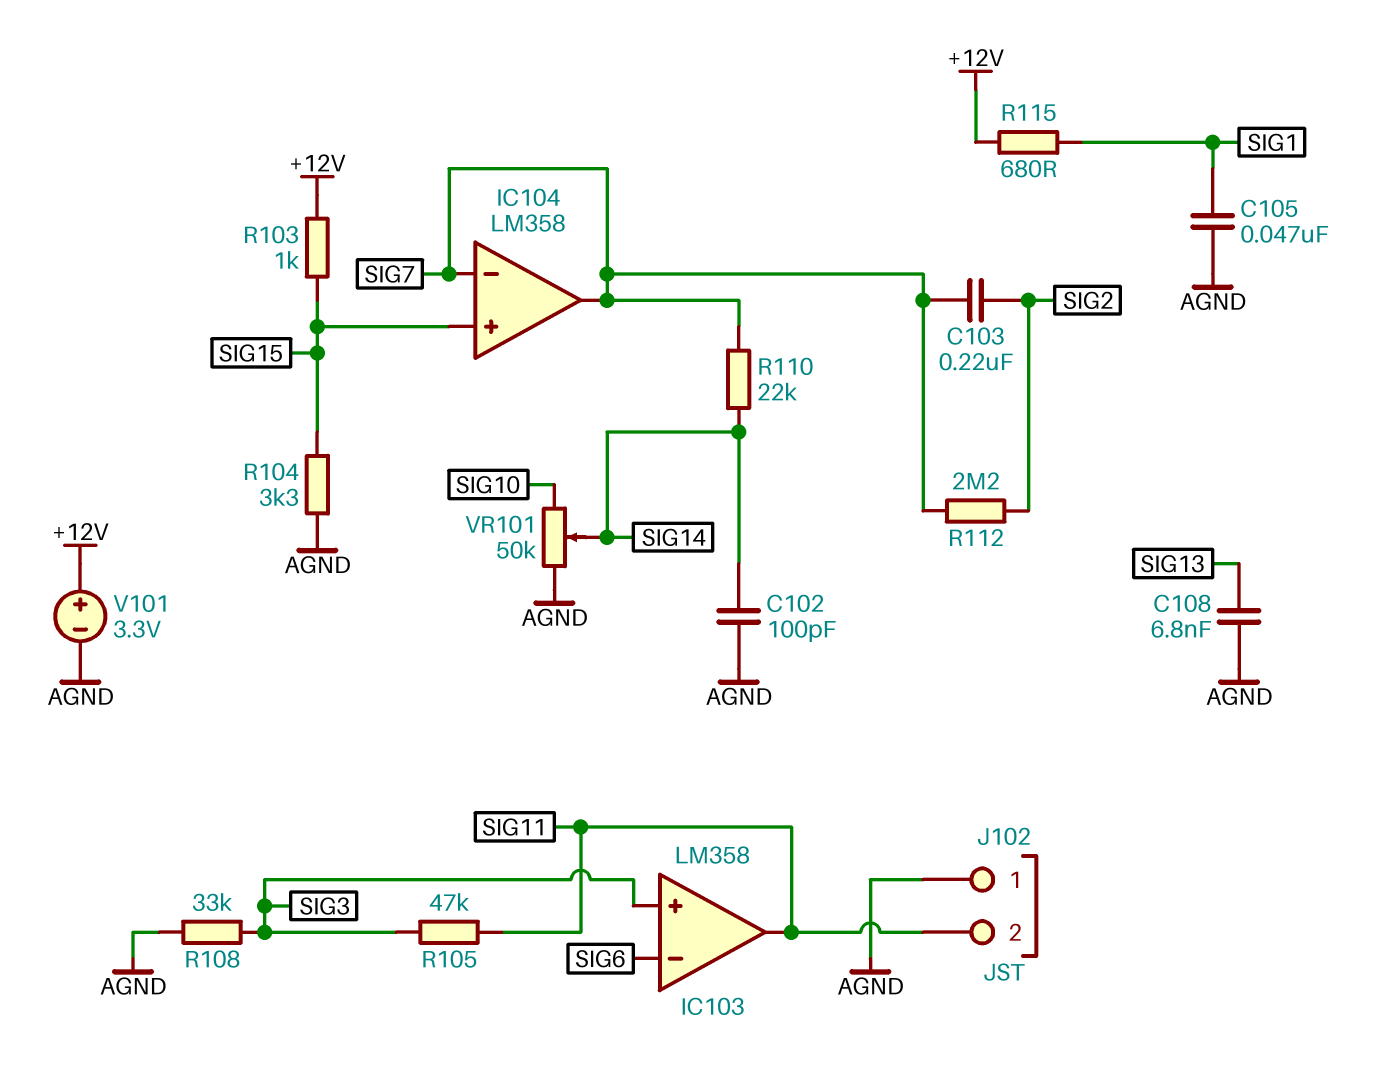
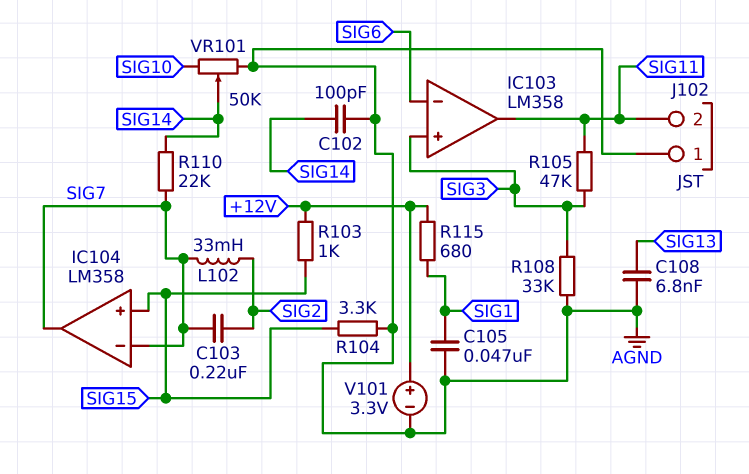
L102: none -> 33mH (SIG2, SIG7)
R112: 2.2M (SIG2, SIG7) -> none

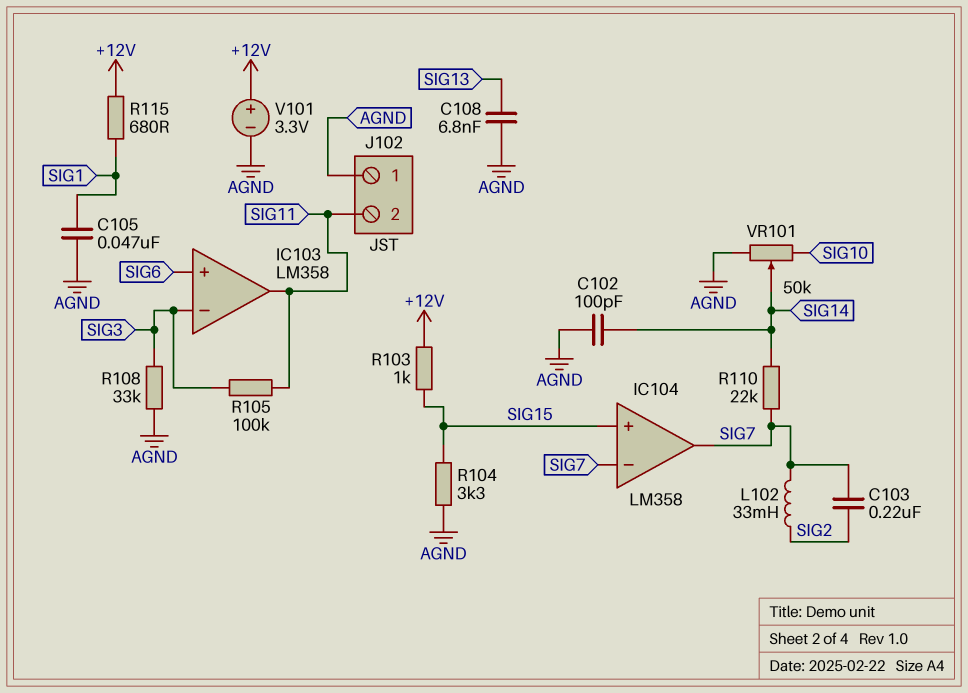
IC103 pin in+: SIG3 -> SIG6
IC103 pin in-: SIG6 -> SIG3
R105: 47k (SIG3, SIG11) -> 100k (SIG3, SIG11)

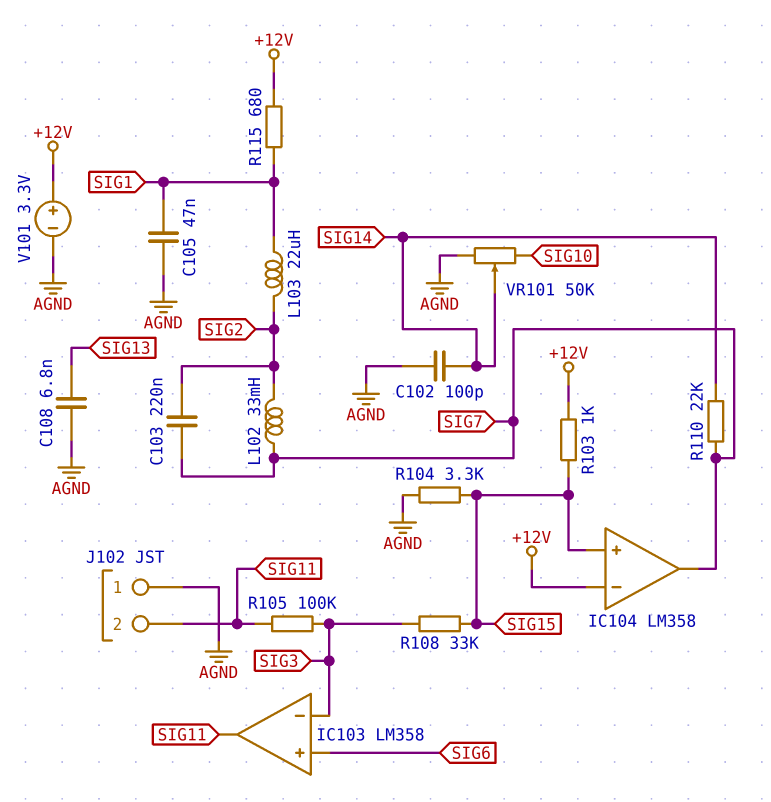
IC104 pin in-: SIG7 -> +12V
L103: none -> 22uH (SIG1, SIG2)
R108: 33k (AGND, SIG3) -> 33k (SIG3, SIG15)

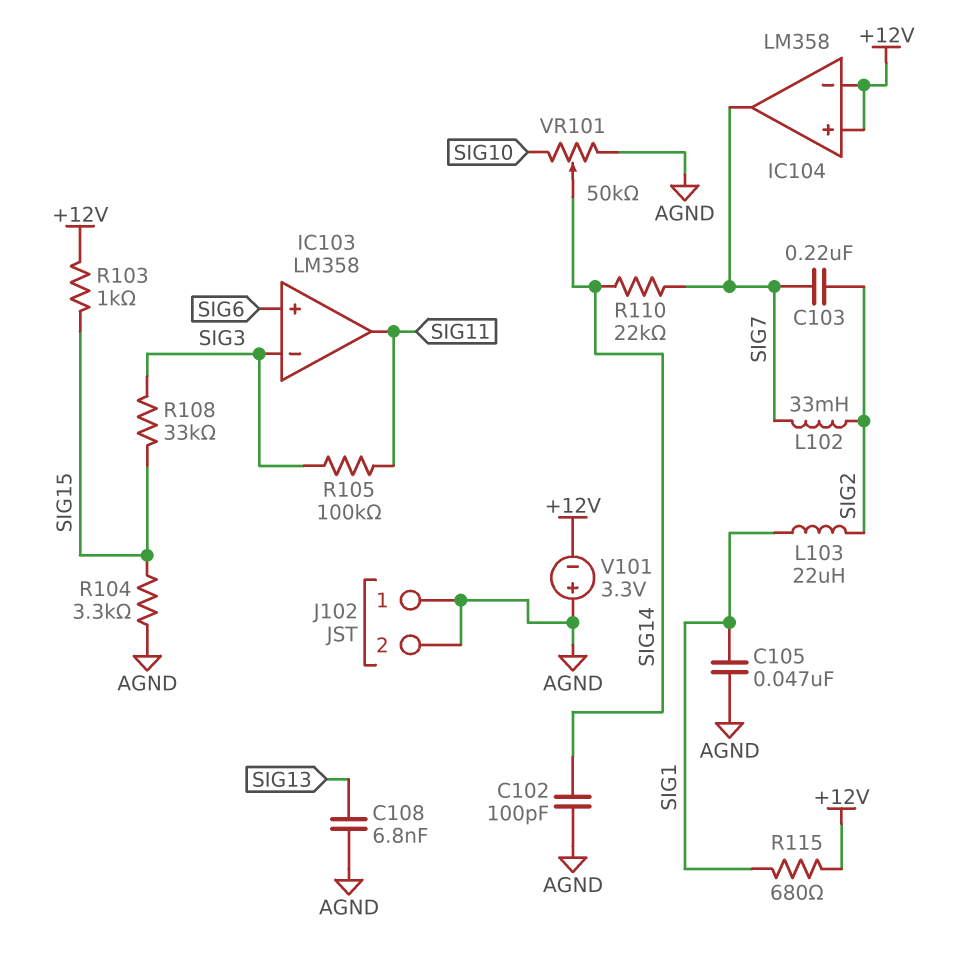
IC104 pin in+: SIG15 -> +12V
J102 pin 2: SIG11 -> AGND
V101: 3.3V (plus +12V, minus AGND) -> 3.3V (plus AGND, minus +12V)

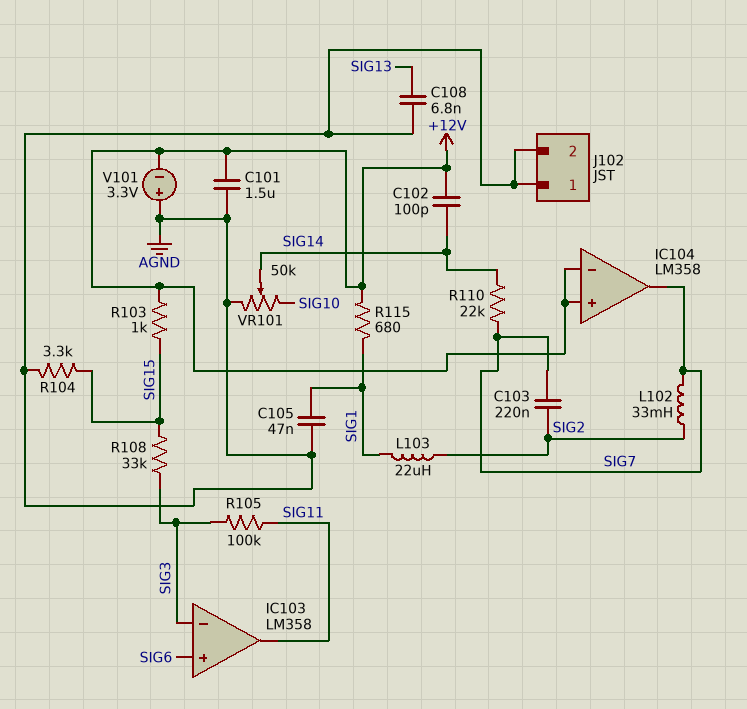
C101: none -> 1.5uF (+12V, AGND)
C102: 100pF (AGND, SIG14) -> 100pF (+12V, SIG14)

